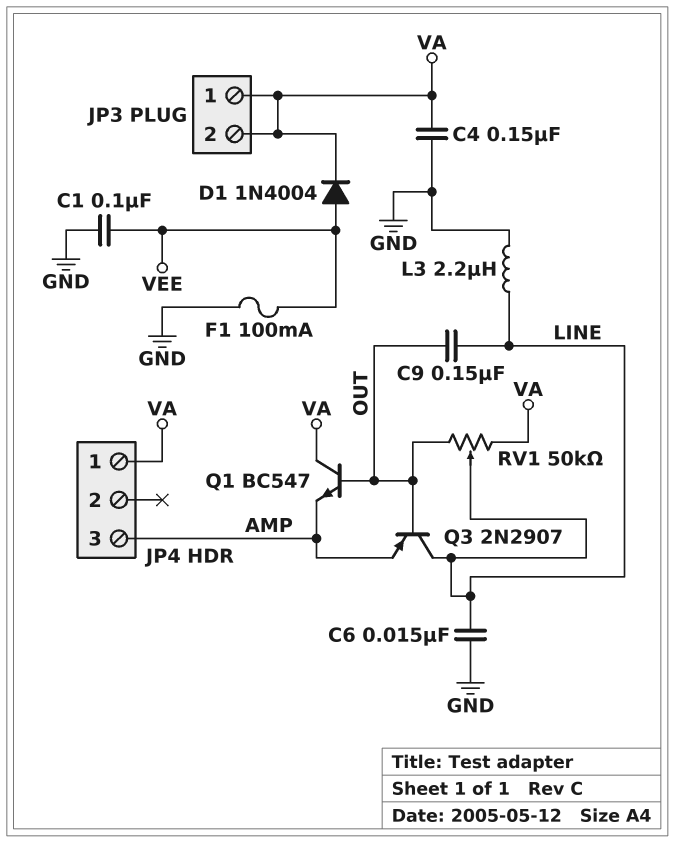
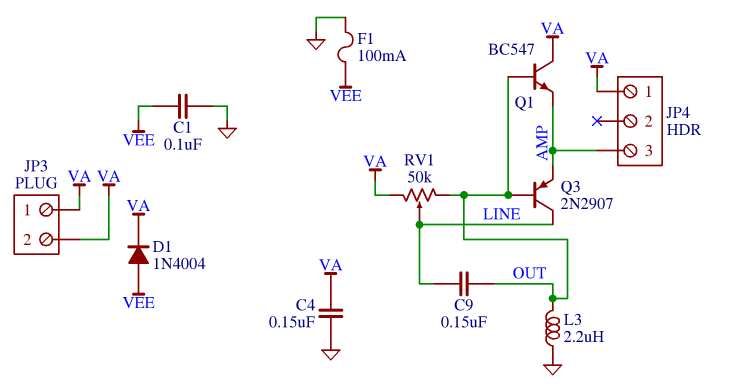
C6: 15nF (GND, LINE) -> none
L3: 2.2uH (GND, LINE) -> 2.2uH (GND, OUT)

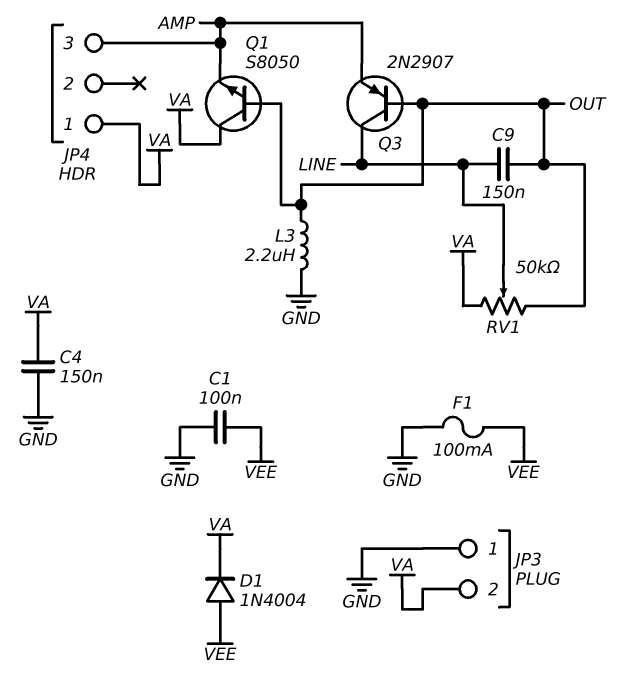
JP3 pin 1: VA -> GND
Q1: NPN BC547 (B OUT, C VA, E AMP) -> NPN S8050 (B OUT, C VA, E AMP)

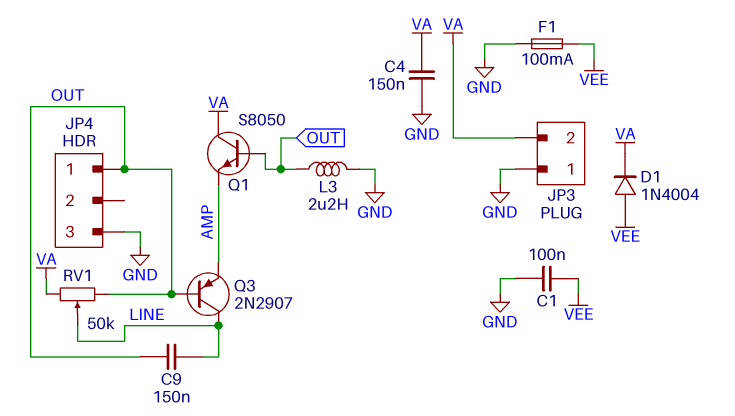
JP4 pin 1: VA -> OUT
JP4 pin 3: AMP -> GND

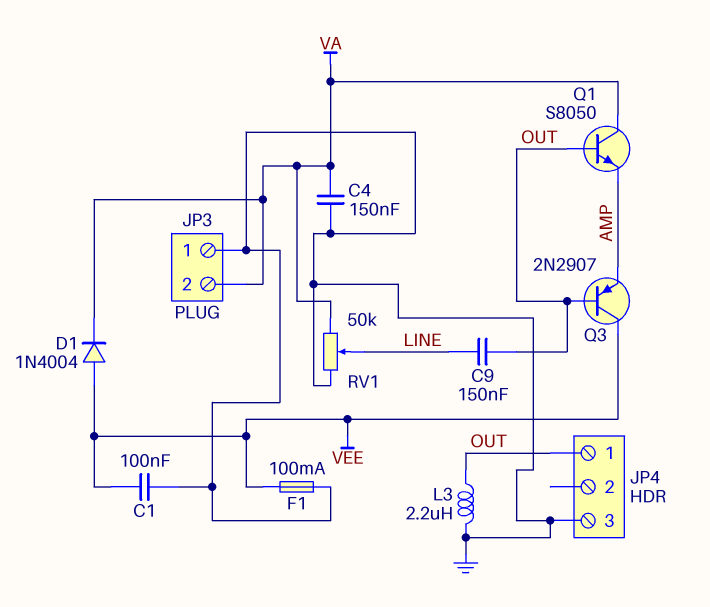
Q3: PNP 2N2907 (B OUT, C LINE, E AMP) -> PNP 2N2907 (B OUT, C VEE, E AMP)
RV1: 50k (OUT, VA, wiper LINE) -> 50k (GND, VA, wiper LINE)

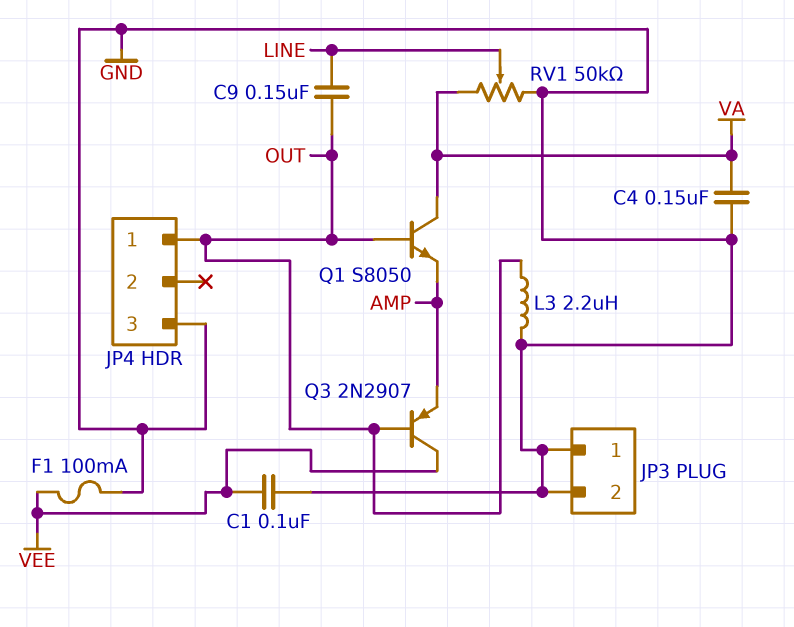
D1: diode 1N4004 (A VEE, K VA) -> none
JP3 pin 2: VA -> GND

